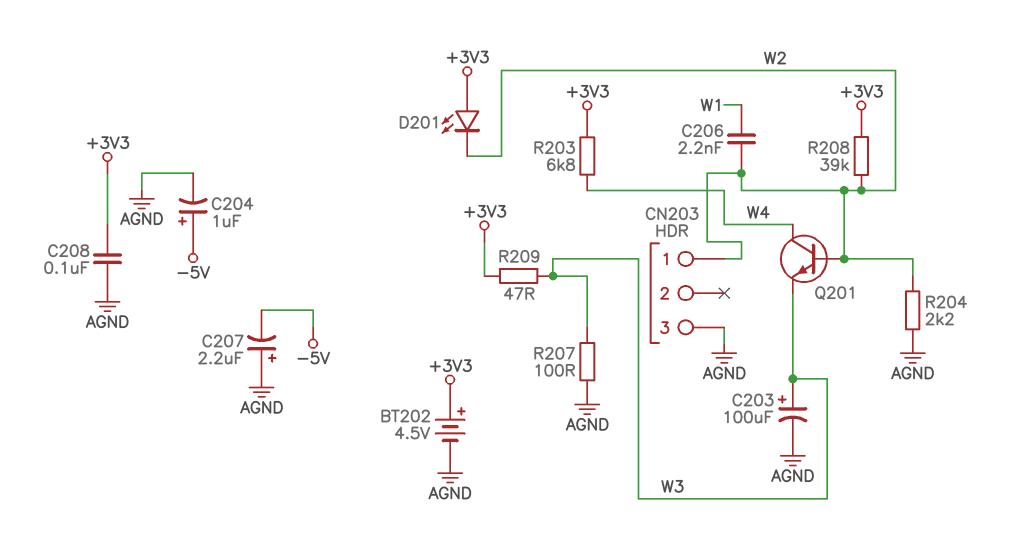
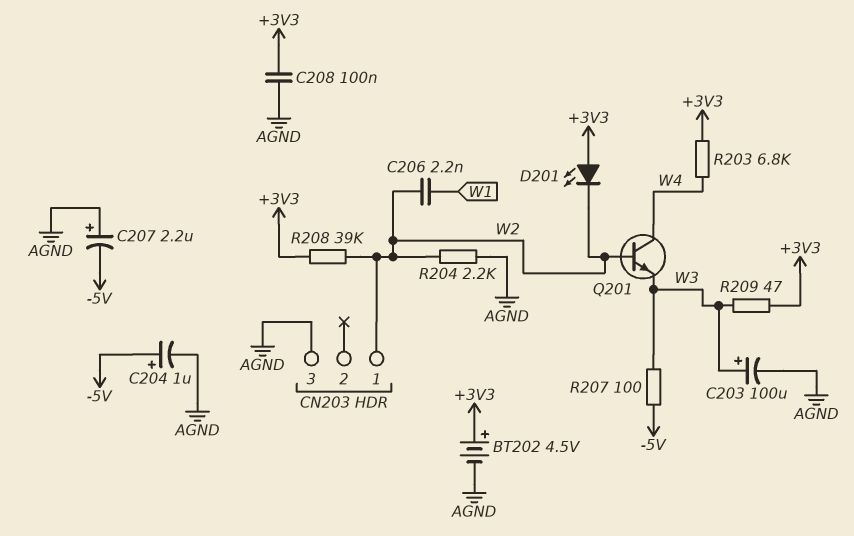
R207: 100 (AGND, W3) -> 100 (-5V, W3)

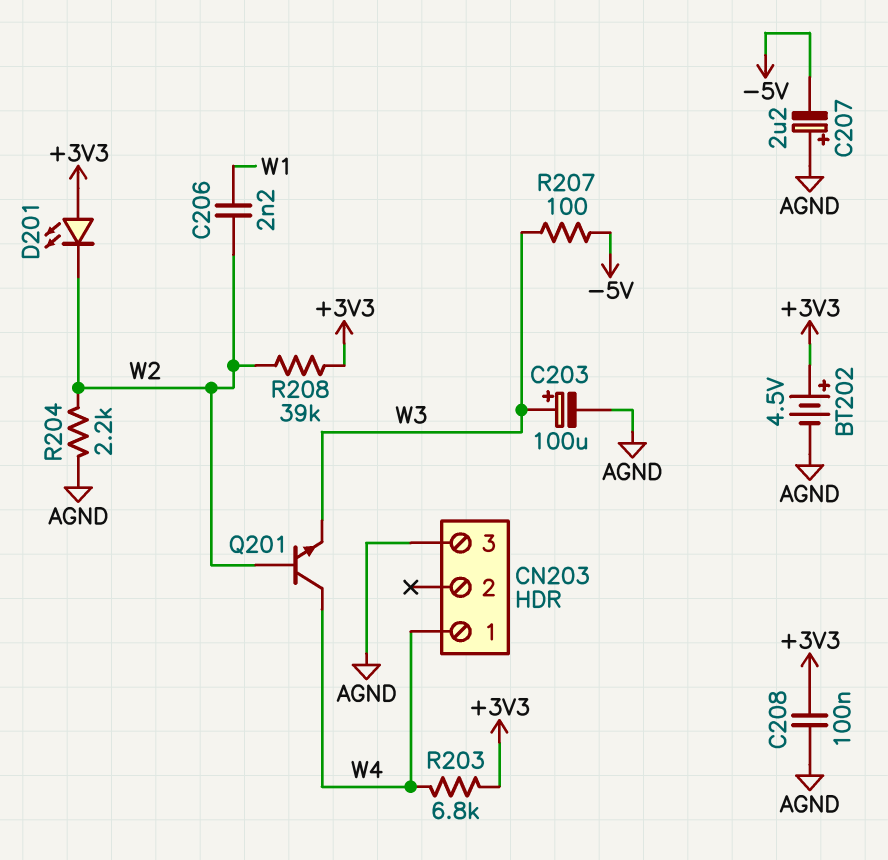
C204: 1uF (plus -5V, minus AGND) -> none
CN203 pin 1: W2 -> W4
R209: 47 (+3V3, W3) -> none

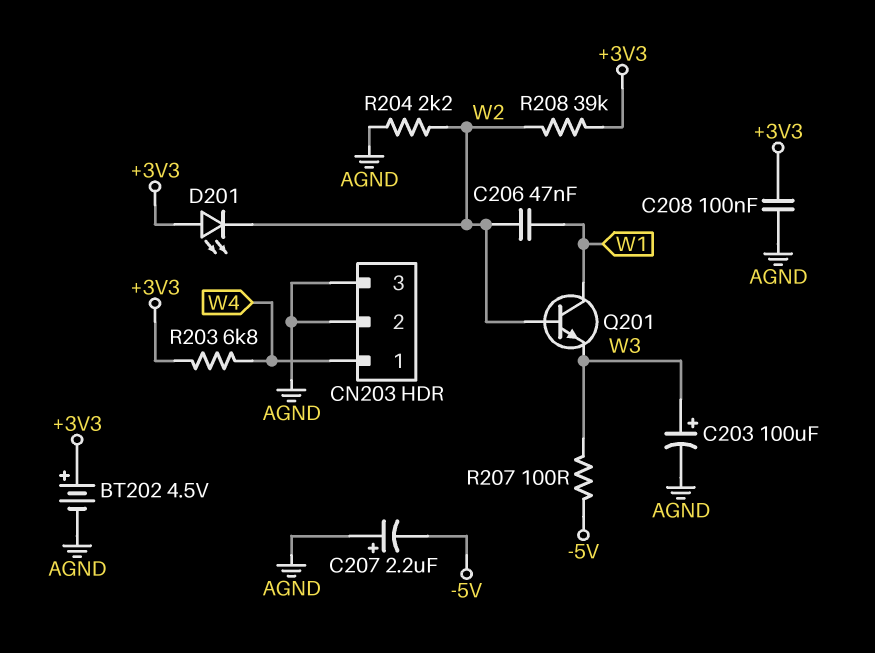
C206: 2.2nF (W1, W2) -> 47nF (W1, W2)
CN203 pin 2: none -> AGND
Q201: NPN (B W2, C W4, E W3) -> NPN (B W2, C W1, E W3)

